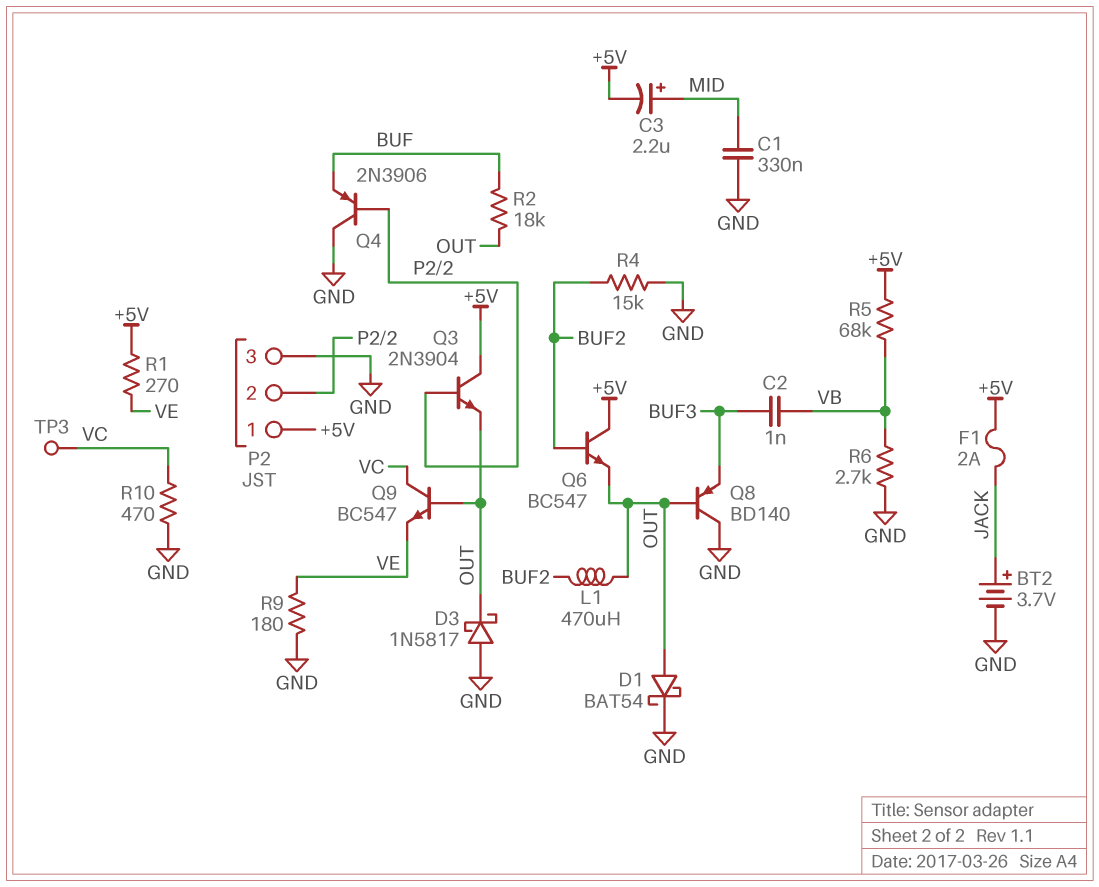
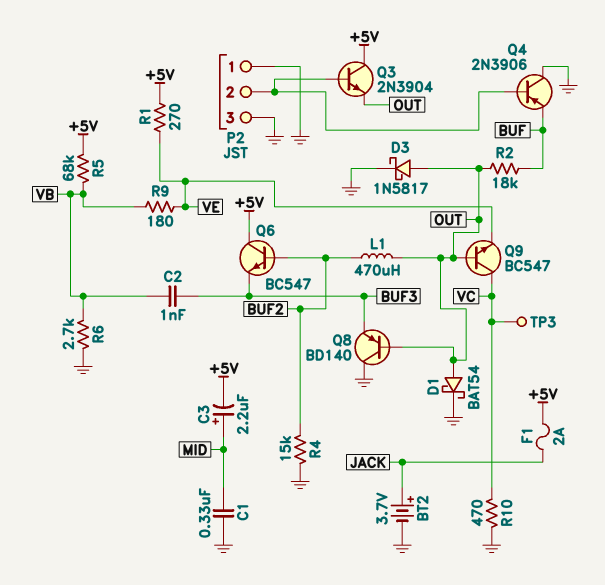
D3: schottky 1N5817 (A GND, K OUT) -> schottky 1N5817 (A OUT, K GND)
P2 pin 1: +5V -> GND
Q6: NPN BC547 (B BUF2, C +5V, E OUT) -> NPN BC547 (B BUF2, C +5V, E BUF3)
R9: 180 (GND, VE) -> 180 (VB, VE)

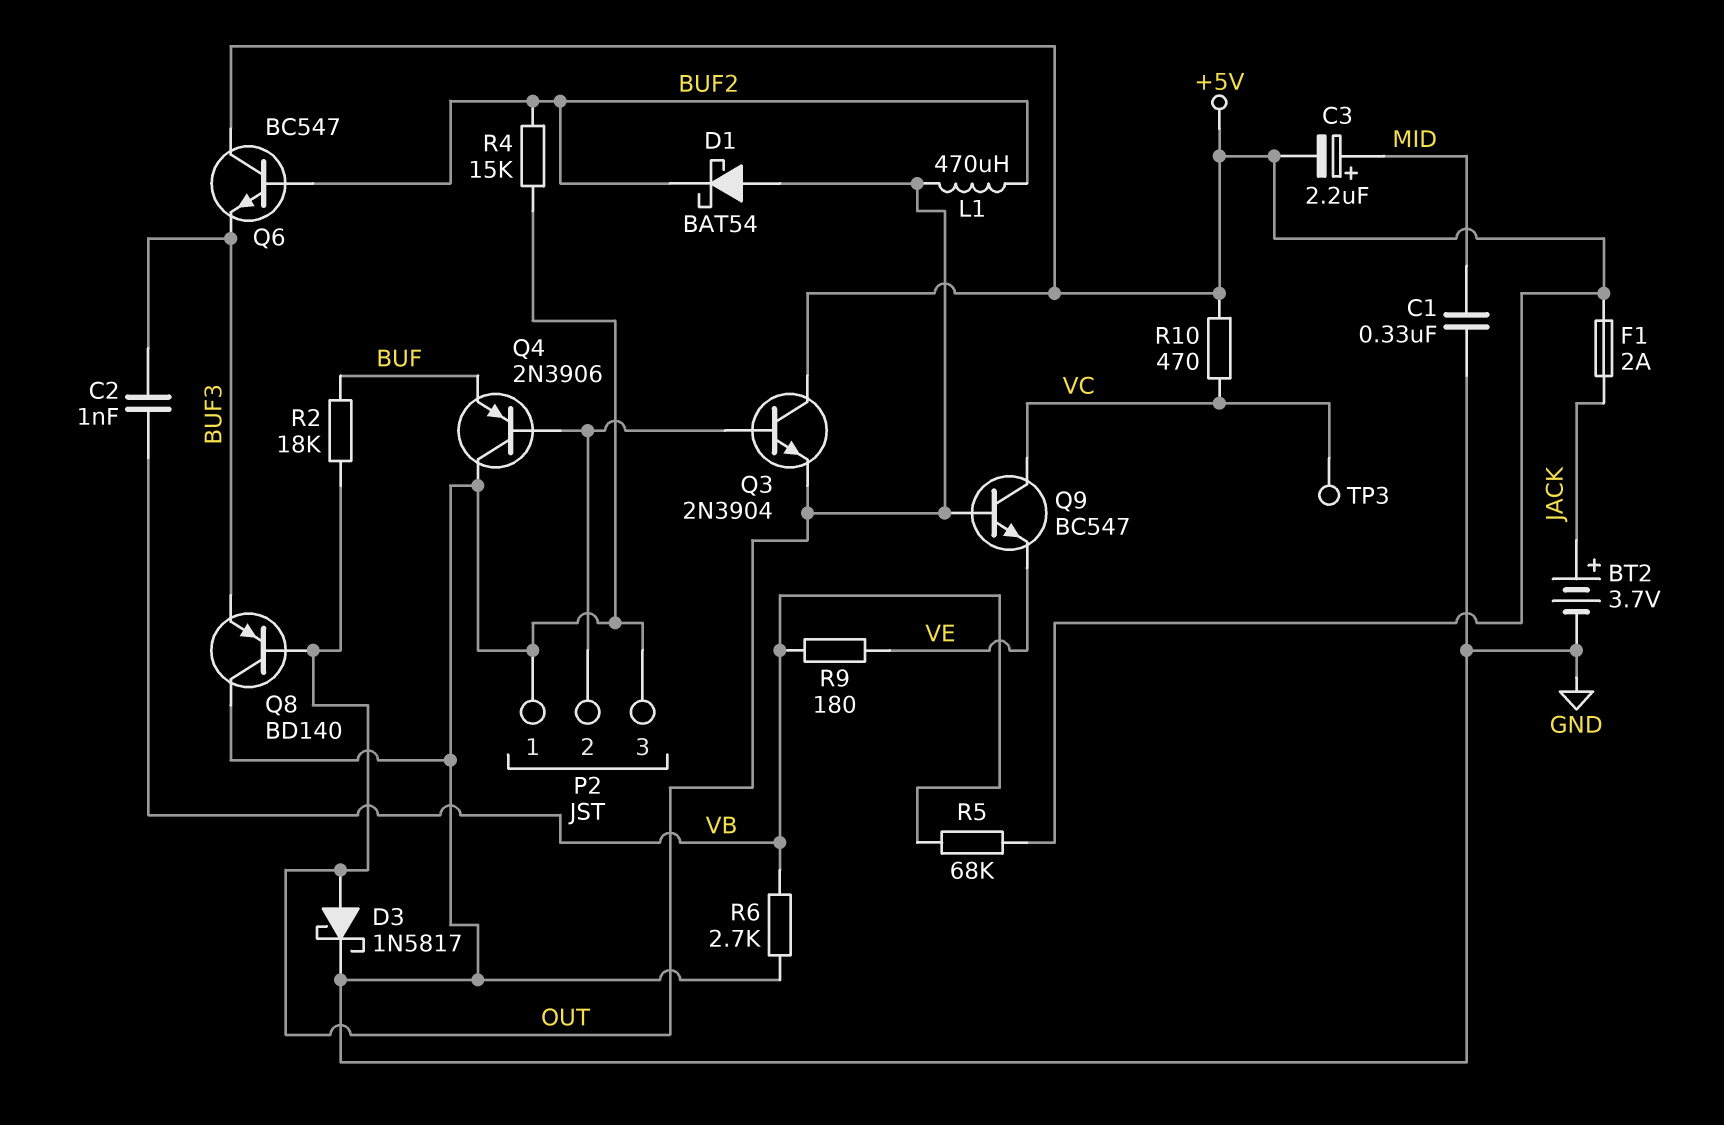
D1: schottky BAT54 (A OUT, K GND) -> schottky BAT54 (A OUT, K BUF2)
R1: 270 (+5V, VE) -> none
R10: 470 (GND, VC) -> 470 (+5V, VC)

